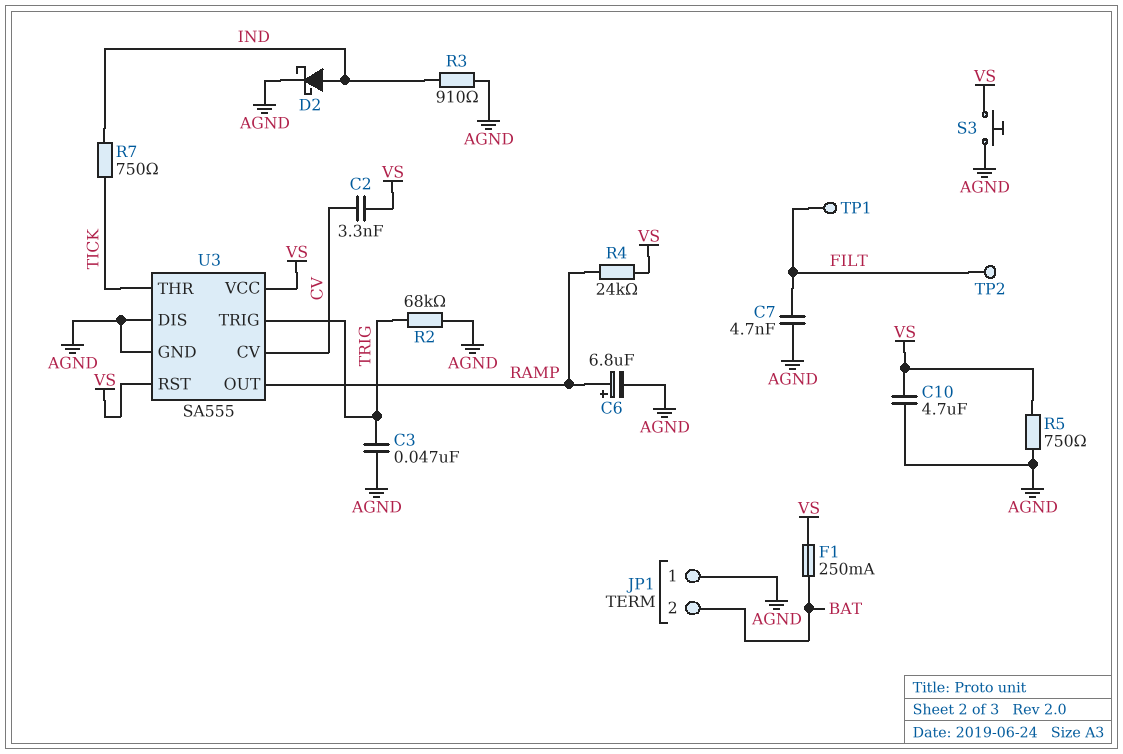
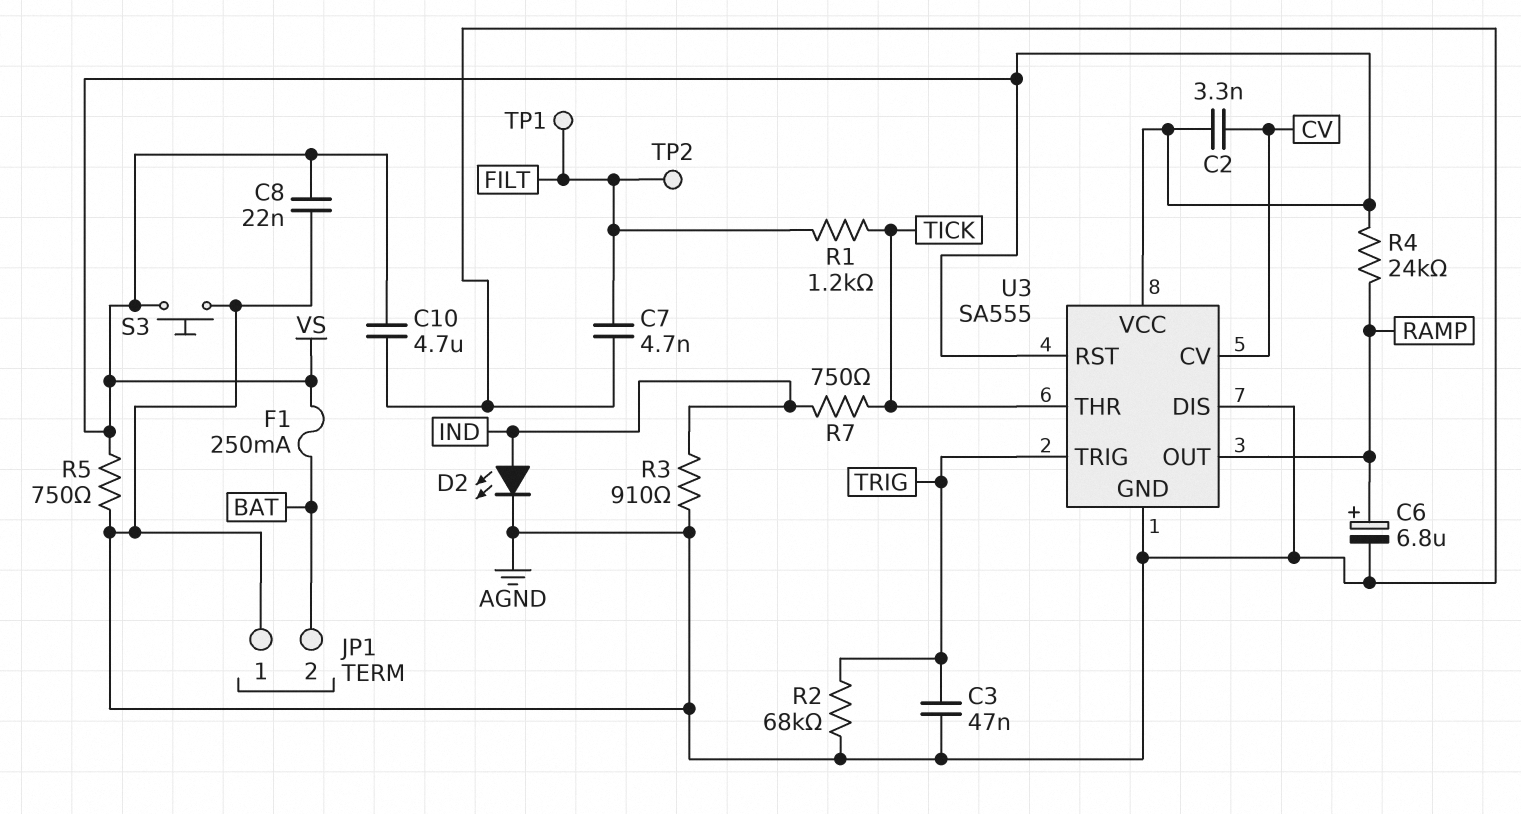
C8: none -> 22nF (AGND, VS)
D2: schottky (A IND, K AGND) -> LED (A IND, K AGND)
R1: none -> 1.2k (FILT, TICK)

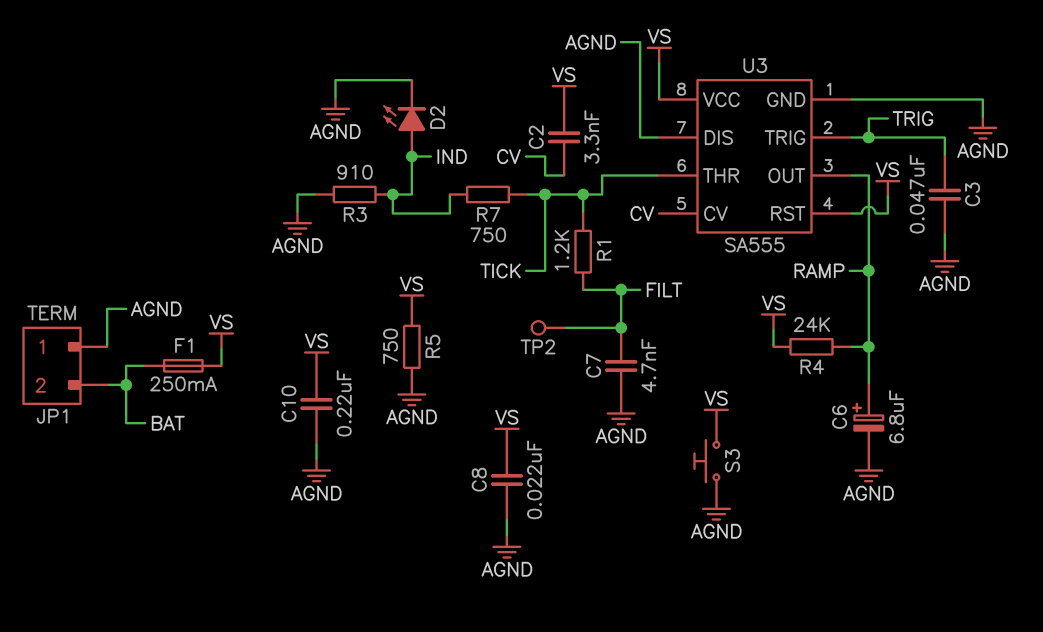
C10: 4.7uF (AGND, VS) -> 220nF (AGND, VS)
R2: 68k (AGND, TRIG) -> none
TP1: test point (FILT) -> none

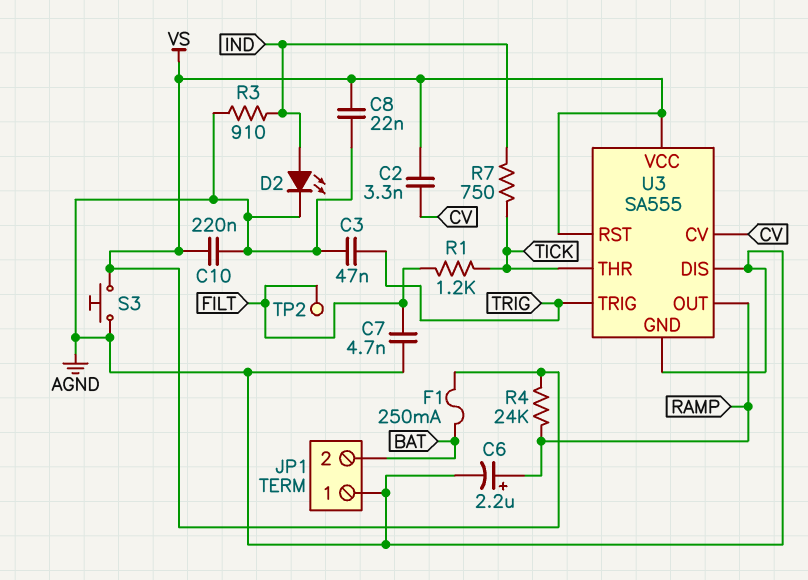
C6: 6.8uF (plus RAMP, minus AGND) -> 2.2uF (plus RAMP, minus AGND)
R5: 750 (AGND, VS) -> none

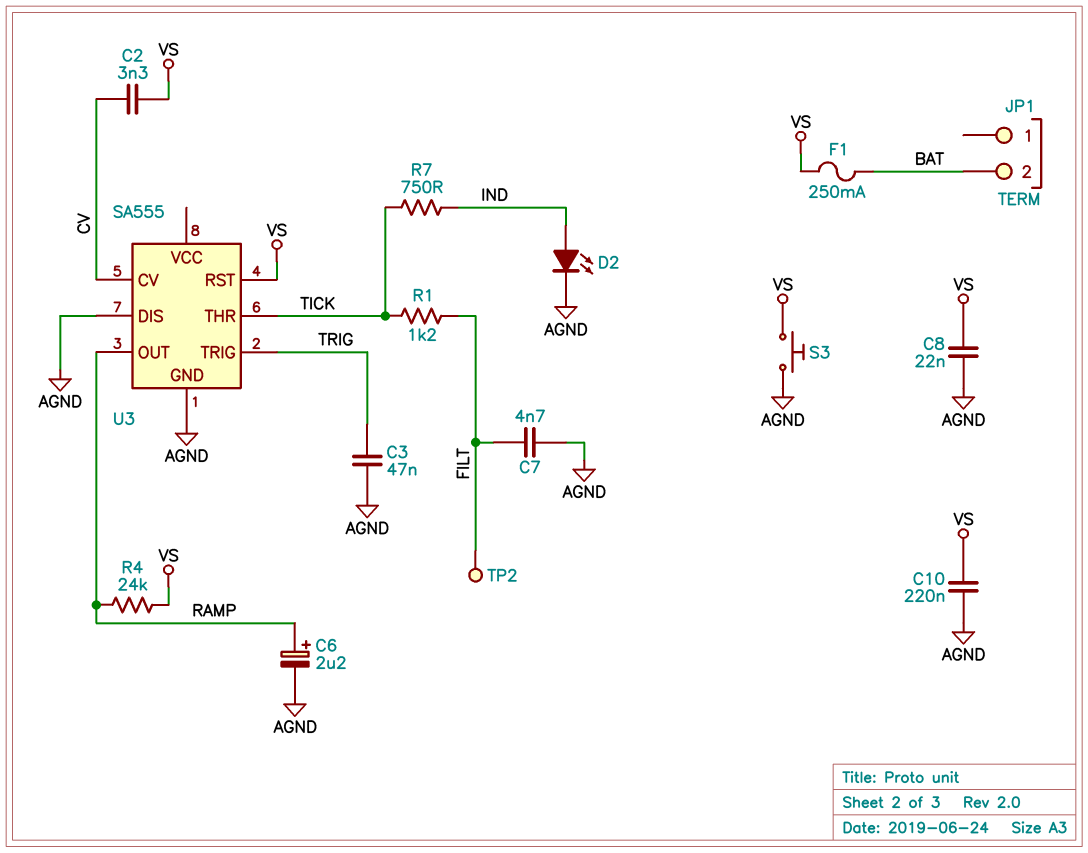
JP1 pin 1: AGND -> none
R3: 910 (AGND, IND) -> none
U3 pin VCC: VS -> none

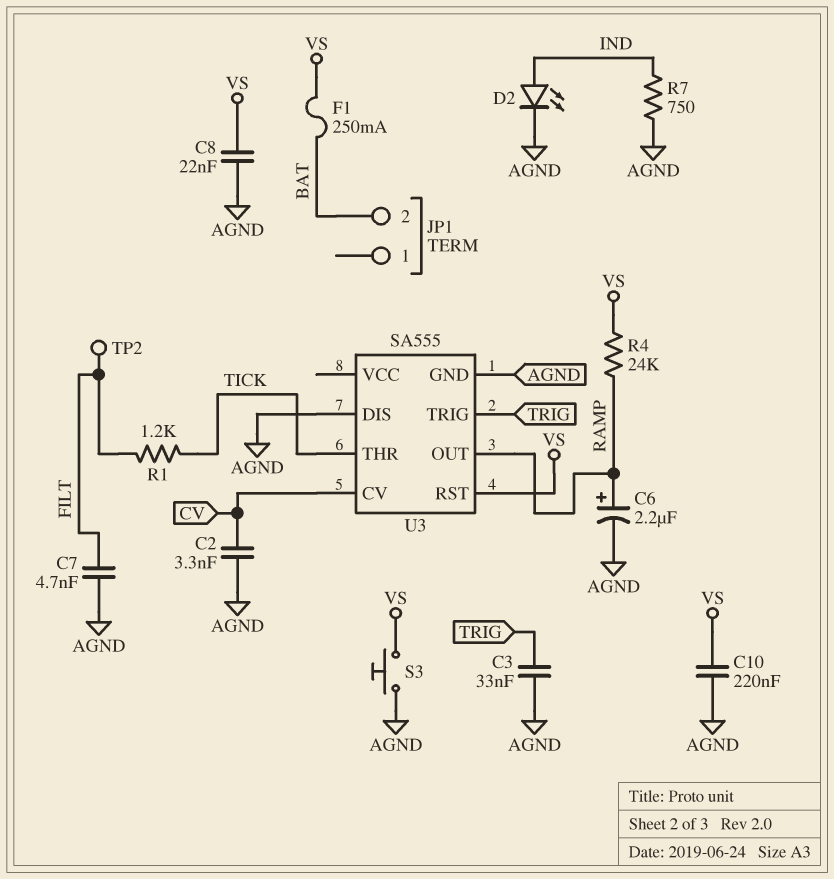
C2: 3.3nF (CV, VS) -> 3.3nF (AGND, CV)
C3: 47nF (AGND, TRIG) -> 33nF (AGND, TRIG)
R7: 750 (IND, TICK) -> 750 (AGND, IND)

